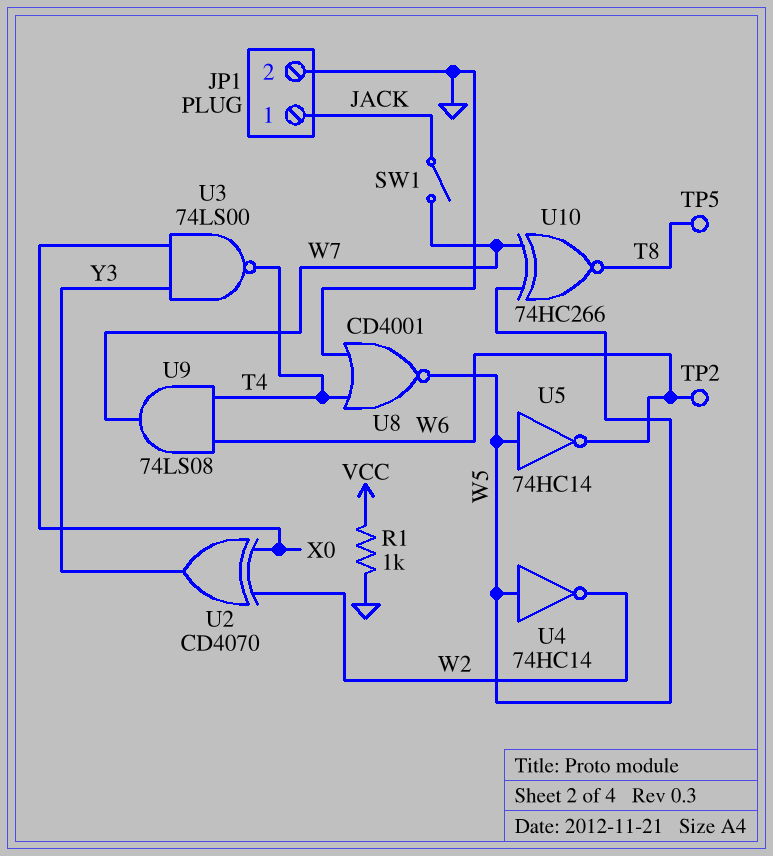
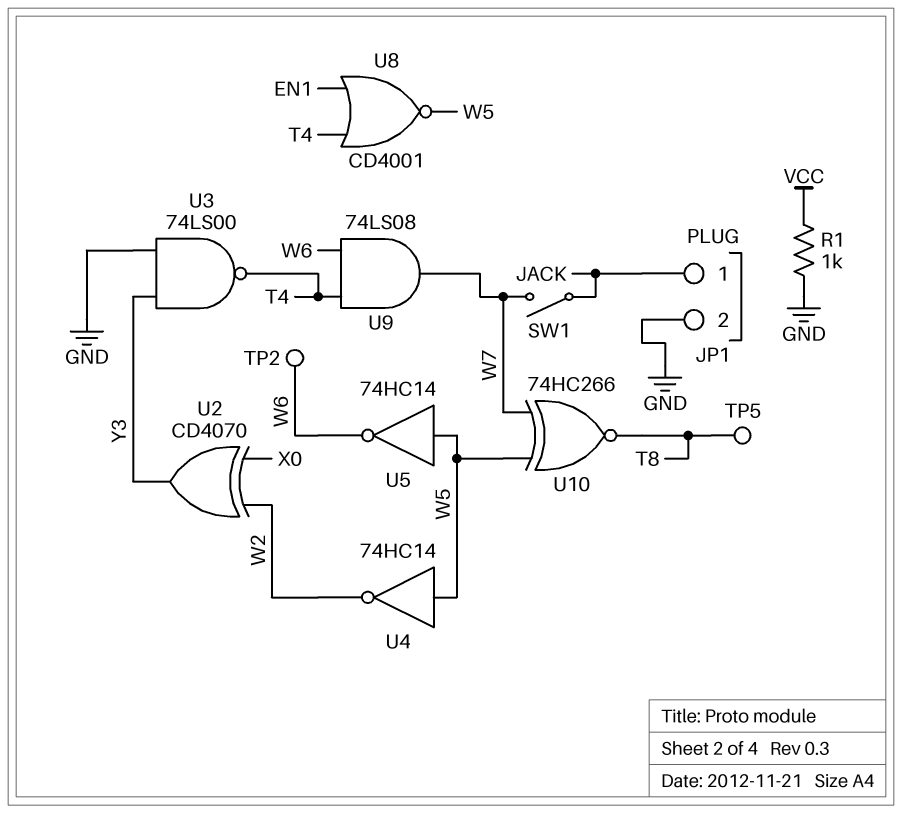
U3: NAND 74LS00 (in X0, in Y3, out T4) -> NAND 74LS00 (in GND, in Y3, out T4)
U8: NOR CD4001 (in GND, in T4, out W5) -> NOR CD4001 (in EN1, in T4, out W5)

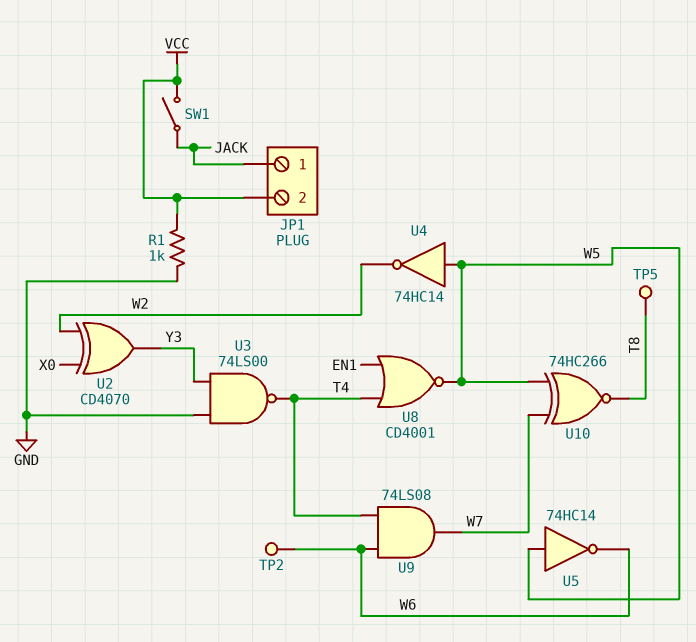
JP1 pin 2: GND -> VCC
SW1: switch (JACK, W7) -> switch (JACK, VCC)

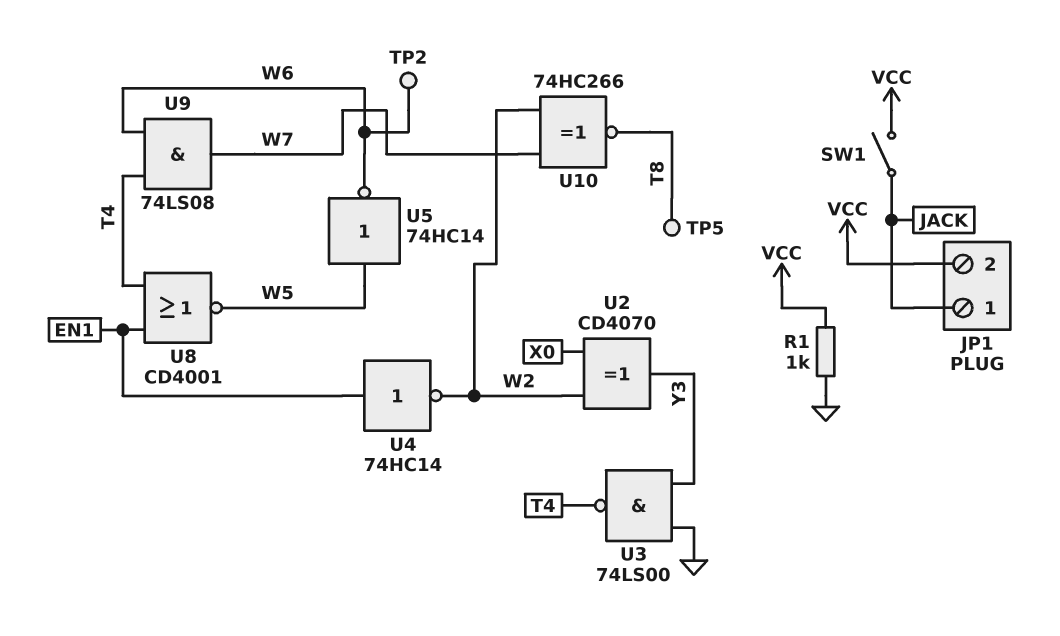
U4: NOT 74HC14 (in W5, out W2) -> NOT 74HC14 (in EN1, out W2)
U10: XNOR 74HC266 (in W5, in W7, out T8) -> XNOR 74HC266 (in W2, in W7, out T8)

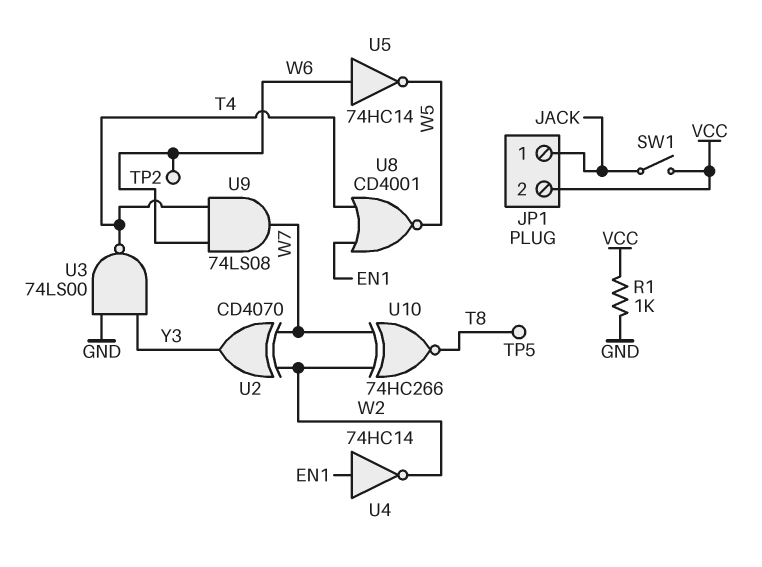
U2: XOR CD4070 (in W2, in X0, out Y3) -> XOR CD4070 (in W2, in W7, out Y3)
U5: NOT 74HC14 (in W5, out W6) -> NOT 74HC14 (in W6, out W5)

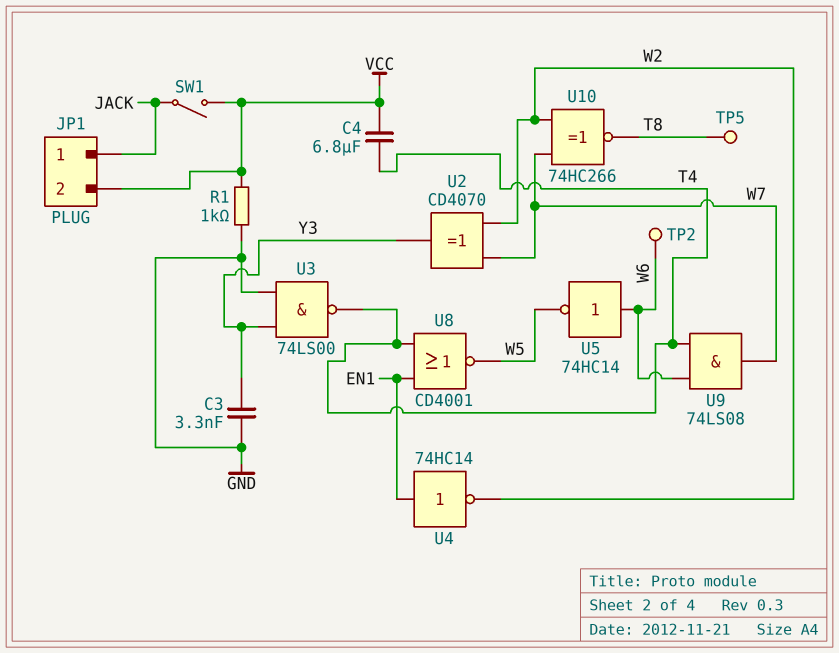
C3: none -> 3.3nF (GND, Y3)
C4: none -> 6.8uF (T4, VCC)

